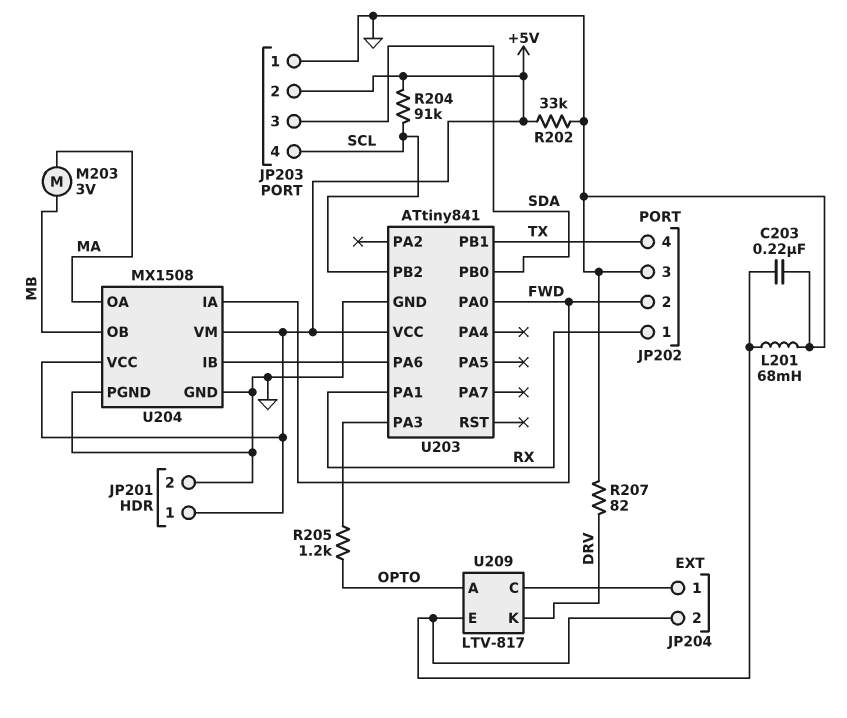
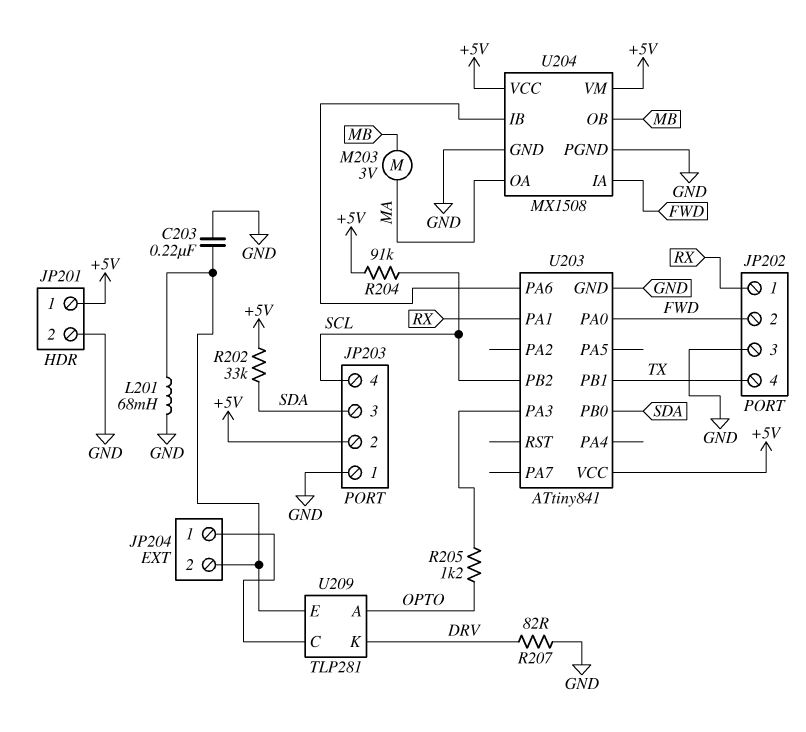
R202: 33k (+5V, GND) -> 33k (+5V, SDA)
U209: LTV-817 -> TLP281

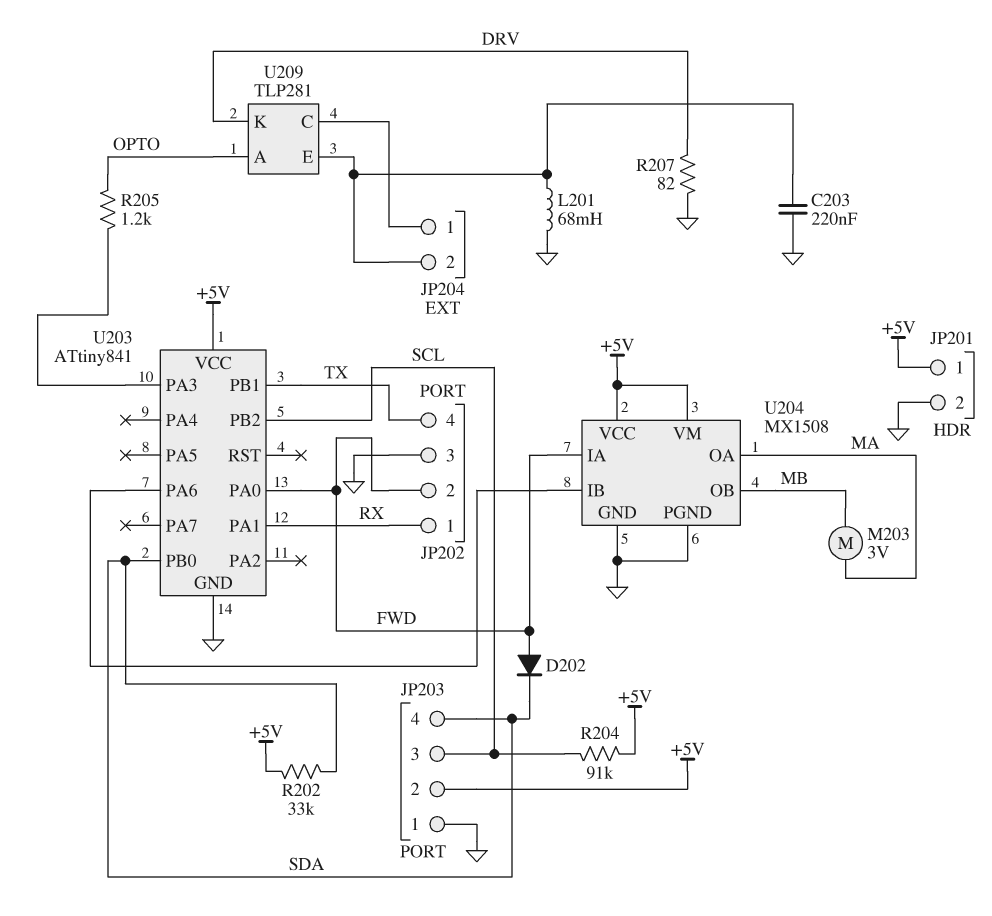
D202: none -> diode (A FWD, K SDA)
JP203 pin 3: SDA -> SCL
JP203 pin 4: SCL -> SDA

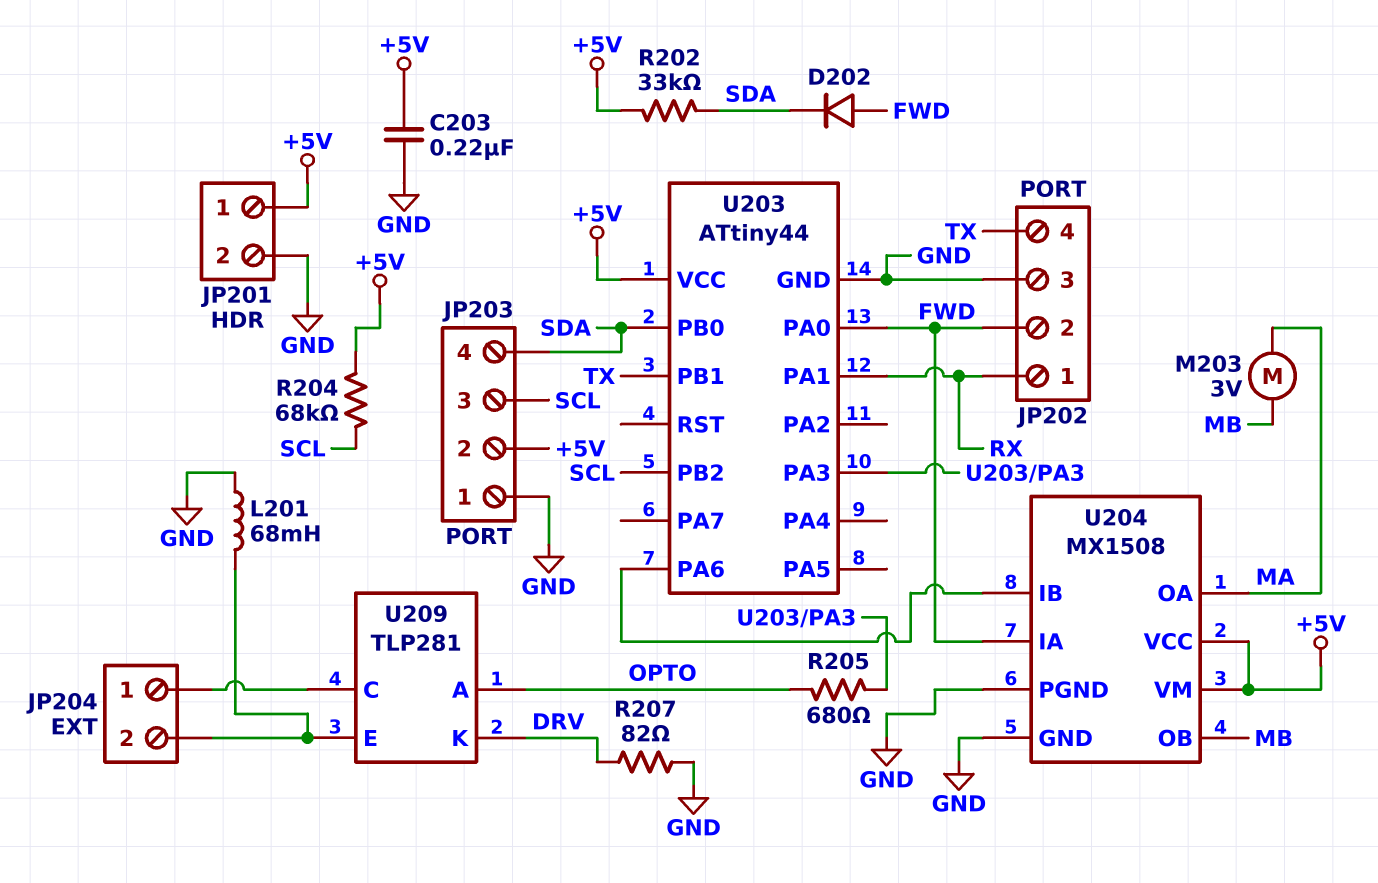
C203: 220nF (GND, JP204/2) -> 220nF (+5V, GND)
R204: 91k (+5V, SCL) -> 68k (+5V, SCL)
R205: 1.2k (OPTO, U203/PA3) -> 680 (OPTO, U203/PA3)
U203: ATtiny841 -> ATtiny44

